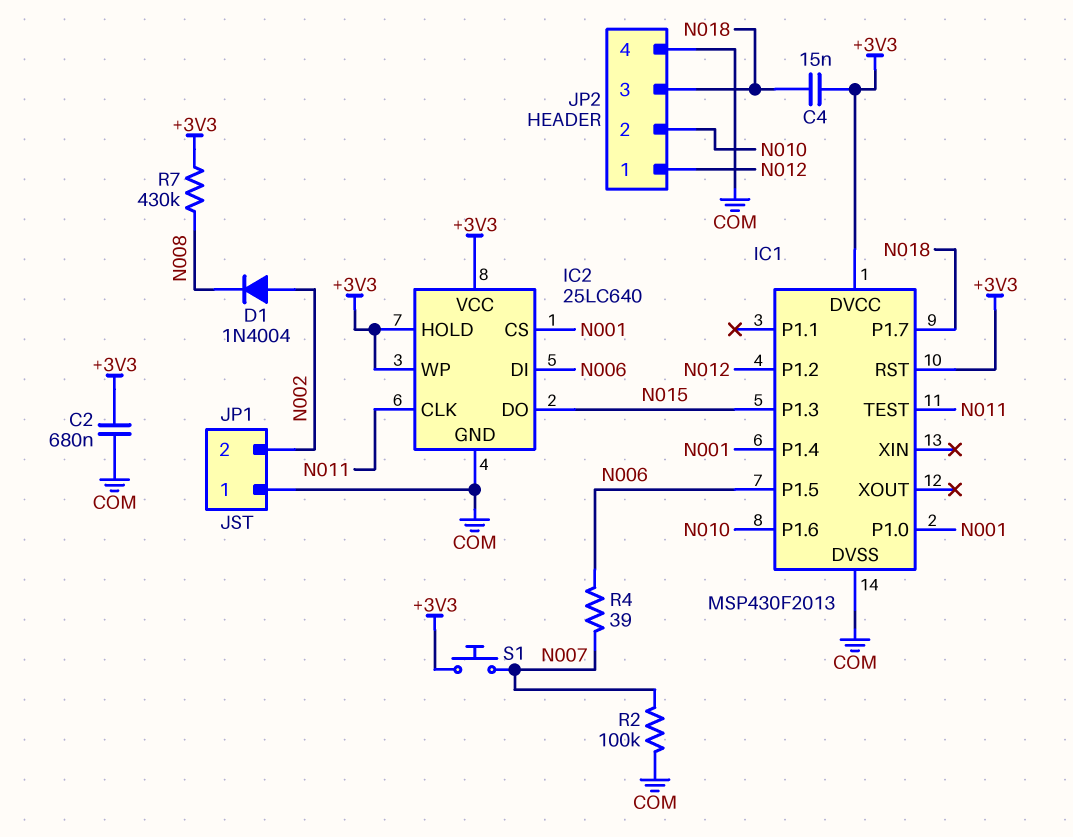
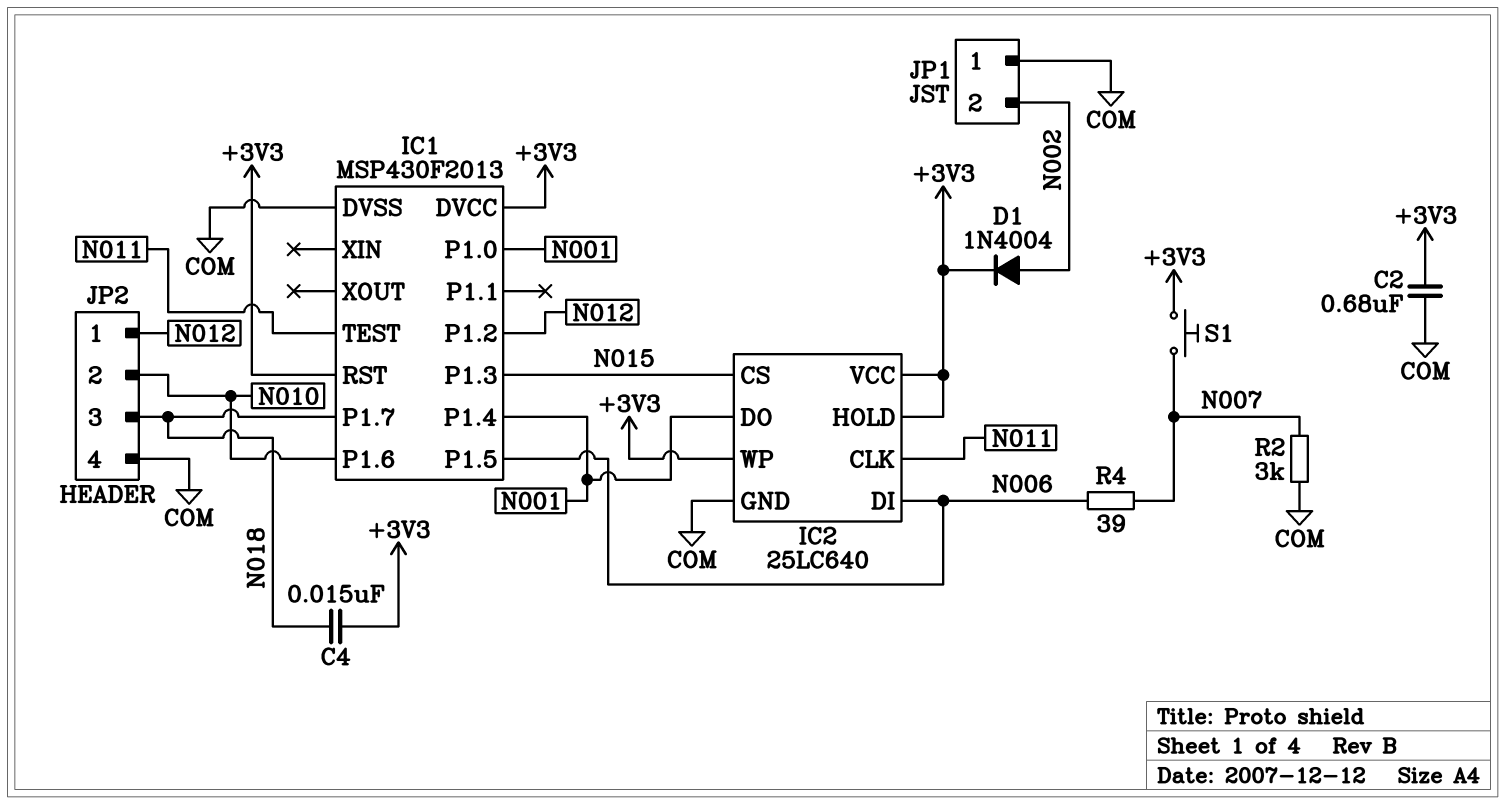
D1: diode 1N4004 (A N002, K N008) -> diode 1N4004 (A N002, K +3V3)
IC2 pin CS: N001 -> N015
IC2 pin DO: N015 -> N001
R2: 100k (COM, N007) -> 3k (COM, N007)
R7: 430k (+3V3, N008) -> none

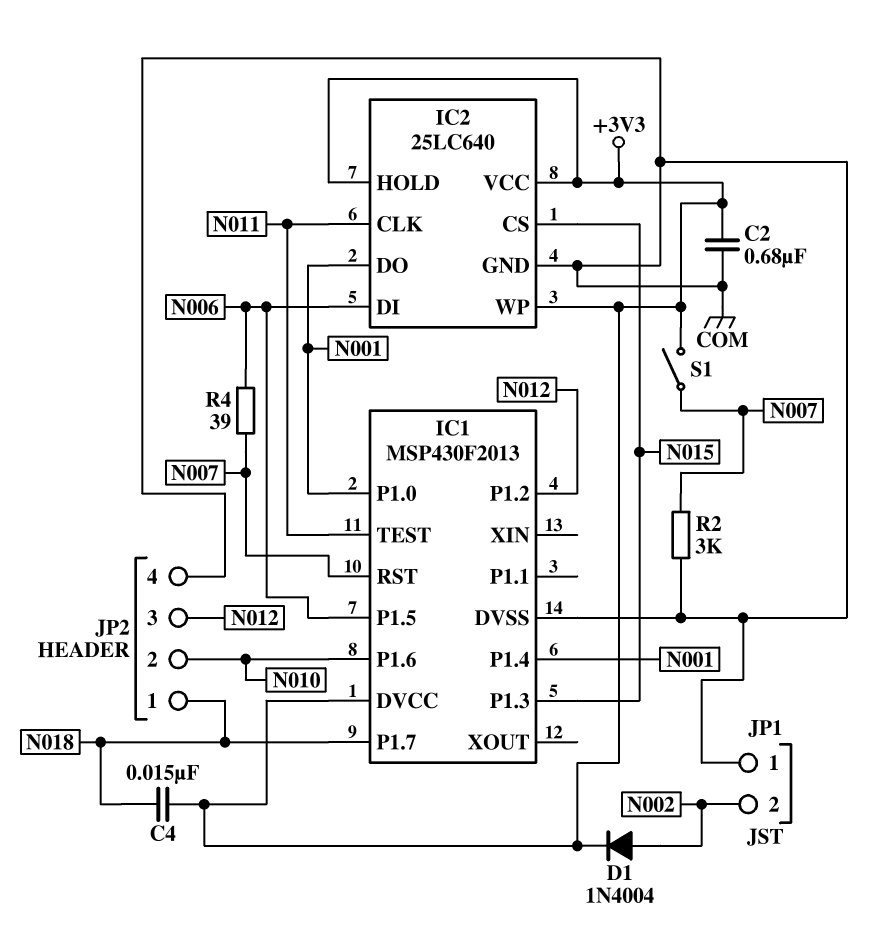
IC1 pin RST: +3V3 -> N007
JP2 pin 1: N012 -> N018
JP2 pin 3: N018 -> N012
S1: button (+3V3, N007) -> switch (+3V3, N007)

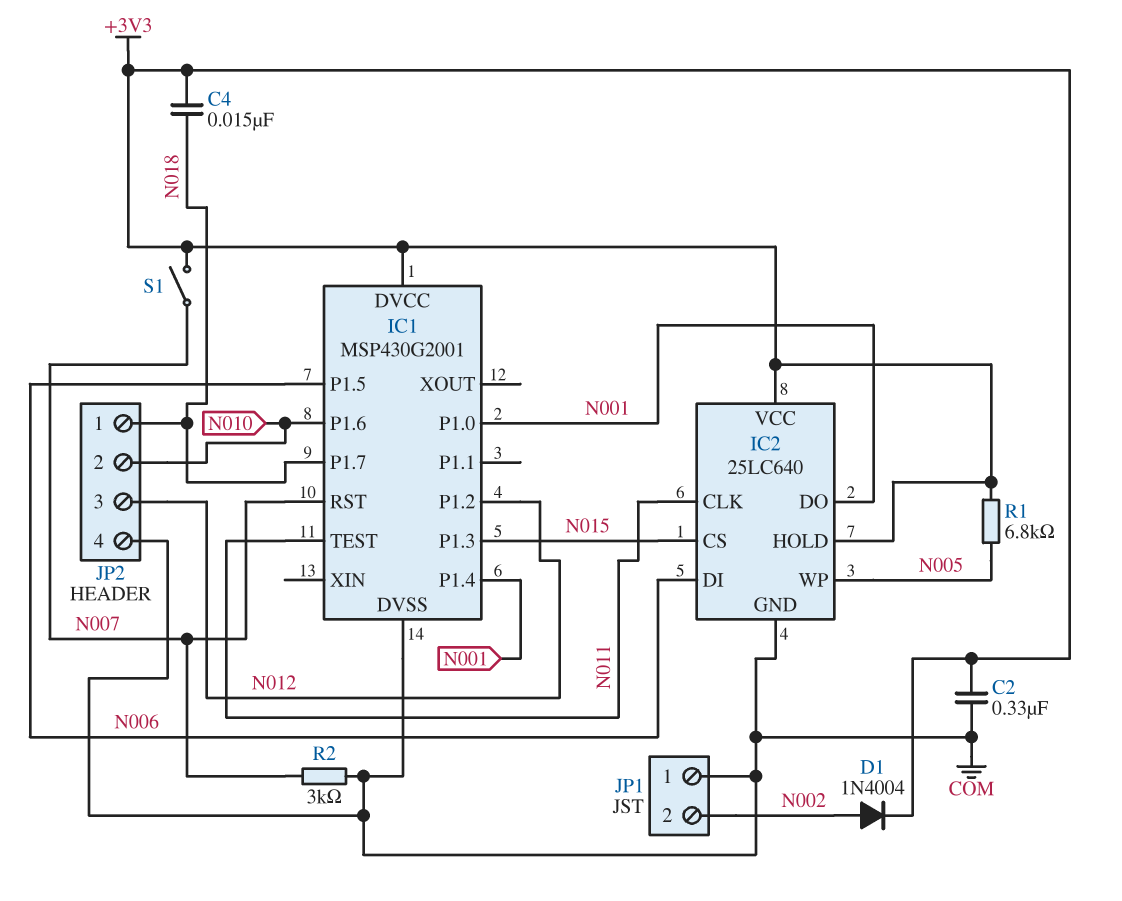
C2: 680nF (+3V3, COM) -> 330nF (+3V3, COM)
IC1: MSP430F2013 -> MSP430G2001
IC2 pin WP: +3V3 -> N005
R1: none -> 6.8k (+3V3, N005)
R4: 39 (N006, N007) -> none

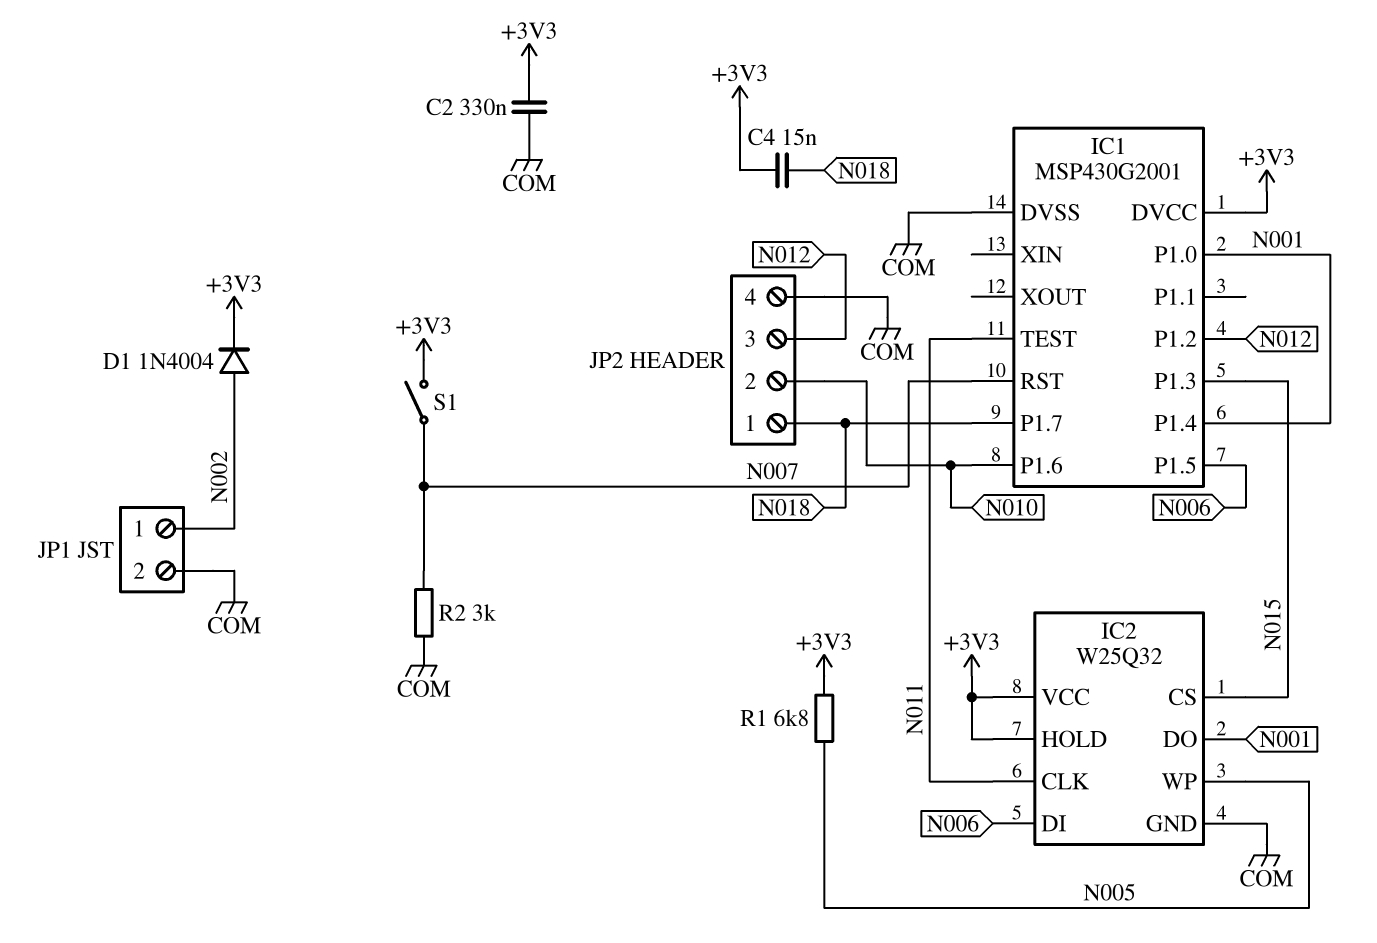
IC2: 25LC640 -> W25Q32
JP1 pin 1: COM -> N002
JP1 pin 2: N002 -> COM

